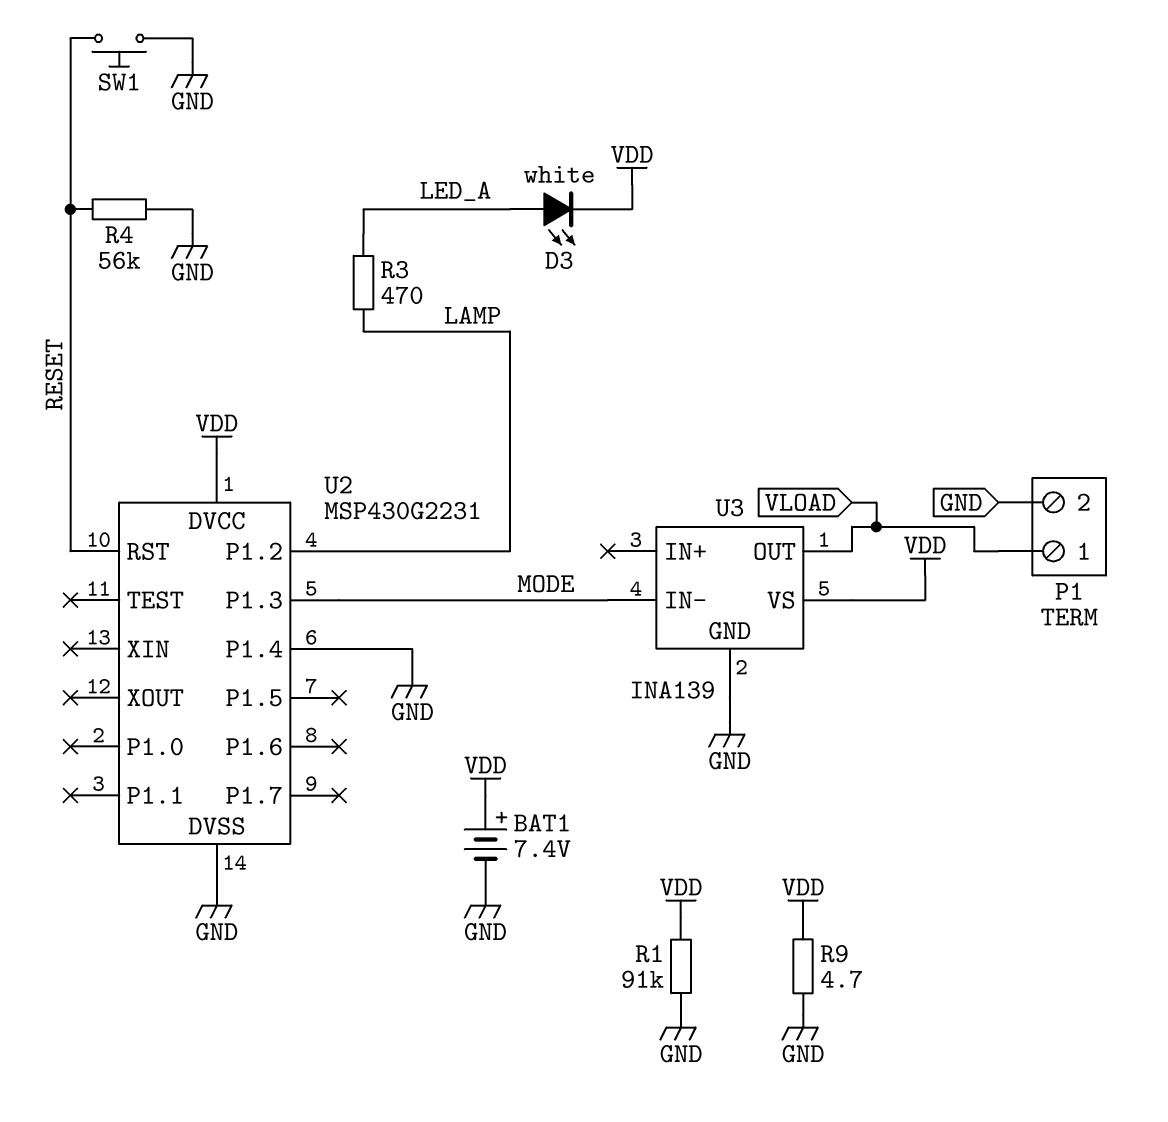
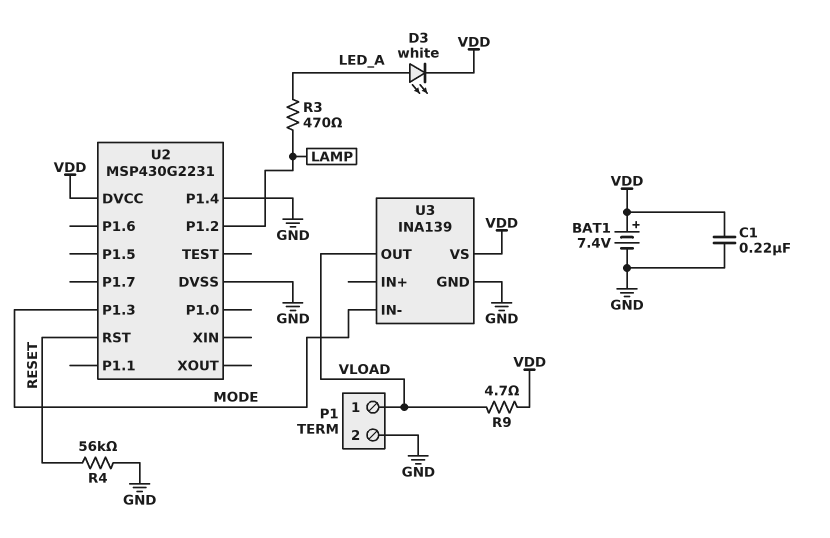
C1: none -> 220nF (GND, VDD)
R1: 91k (GND, VDD) -> none
R9: 4.7 (GND, VDD) -> 4.7 (VDD, VLOAD)
SW1: button (GND, RESET) -> none

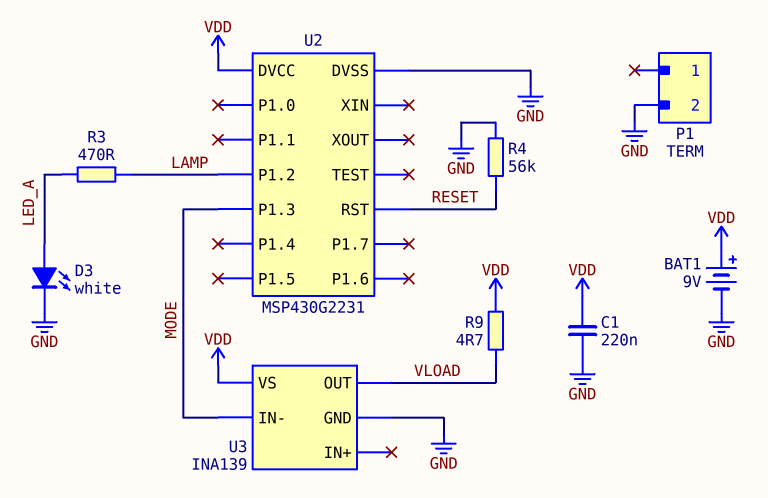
BAT1: 7.4V (plus VDD, minus GND) -> 9V (plus VDD, minus GND)
D3: LED white (A LED_A, K VDD) -> LED white (A LED_A, K GND)
P1 pin 1: VLOAD -> none
U2 pin P1.4: GND -> none

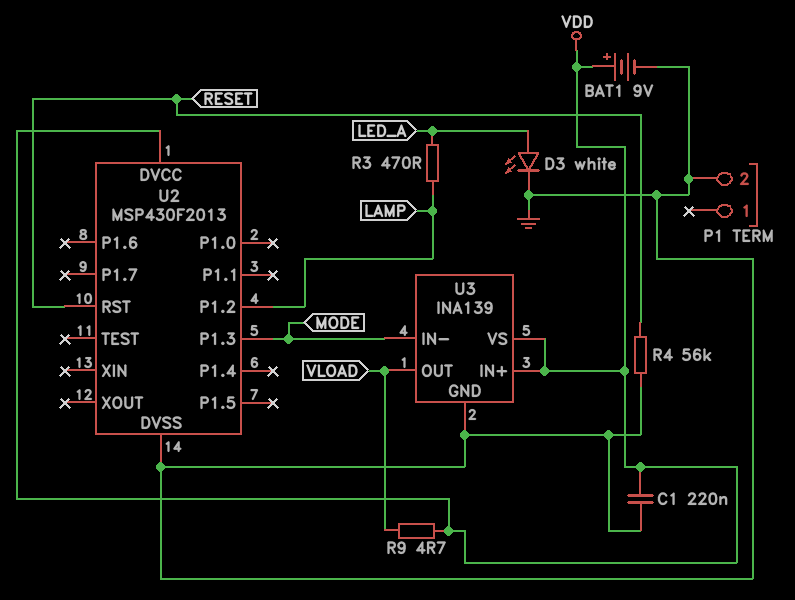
U2: MSP430G2231 -> MSP430F2013
U3 pin IN+: none -> VDD

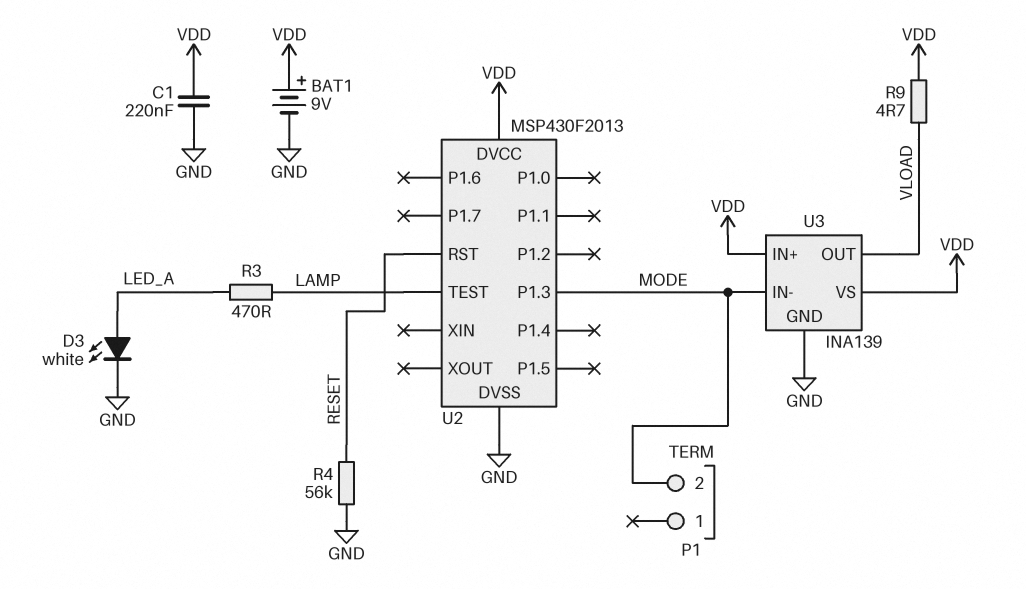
P1 pin 2: GND -> MODE
U2 pin P1.2: LAMP -> none
U2 pin TEST: none -> LAMP

